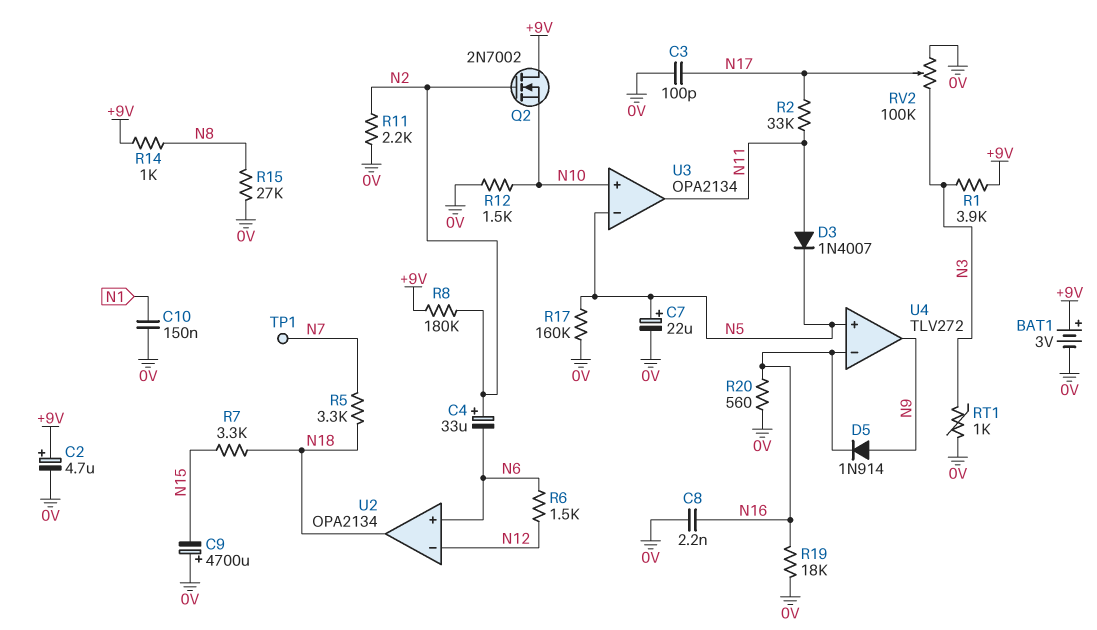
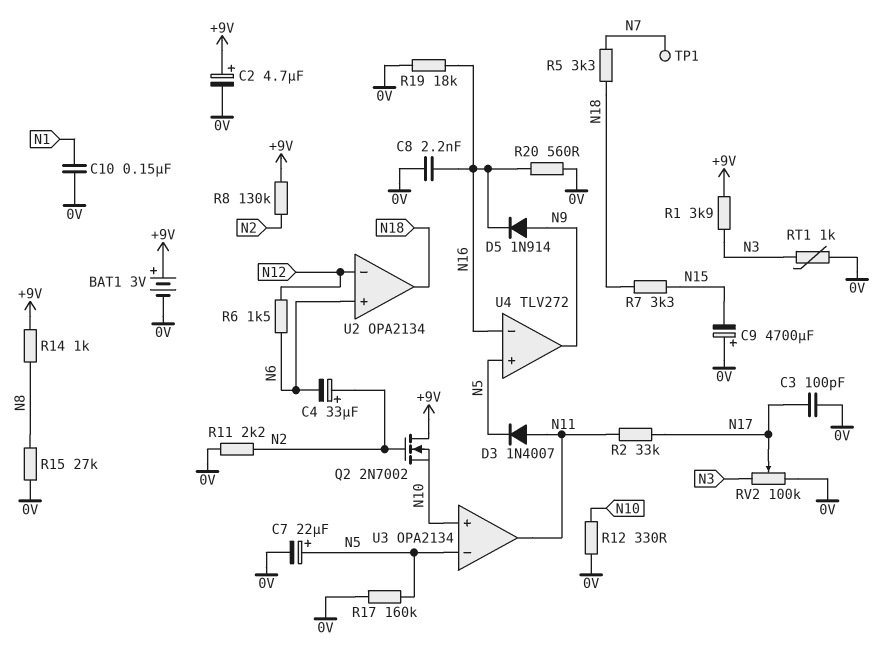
R8: 180k (+9V, N2) -> 130k (+9V, N2)
R12: 1.5k (0V, N10) -> 330 (0V, N10)

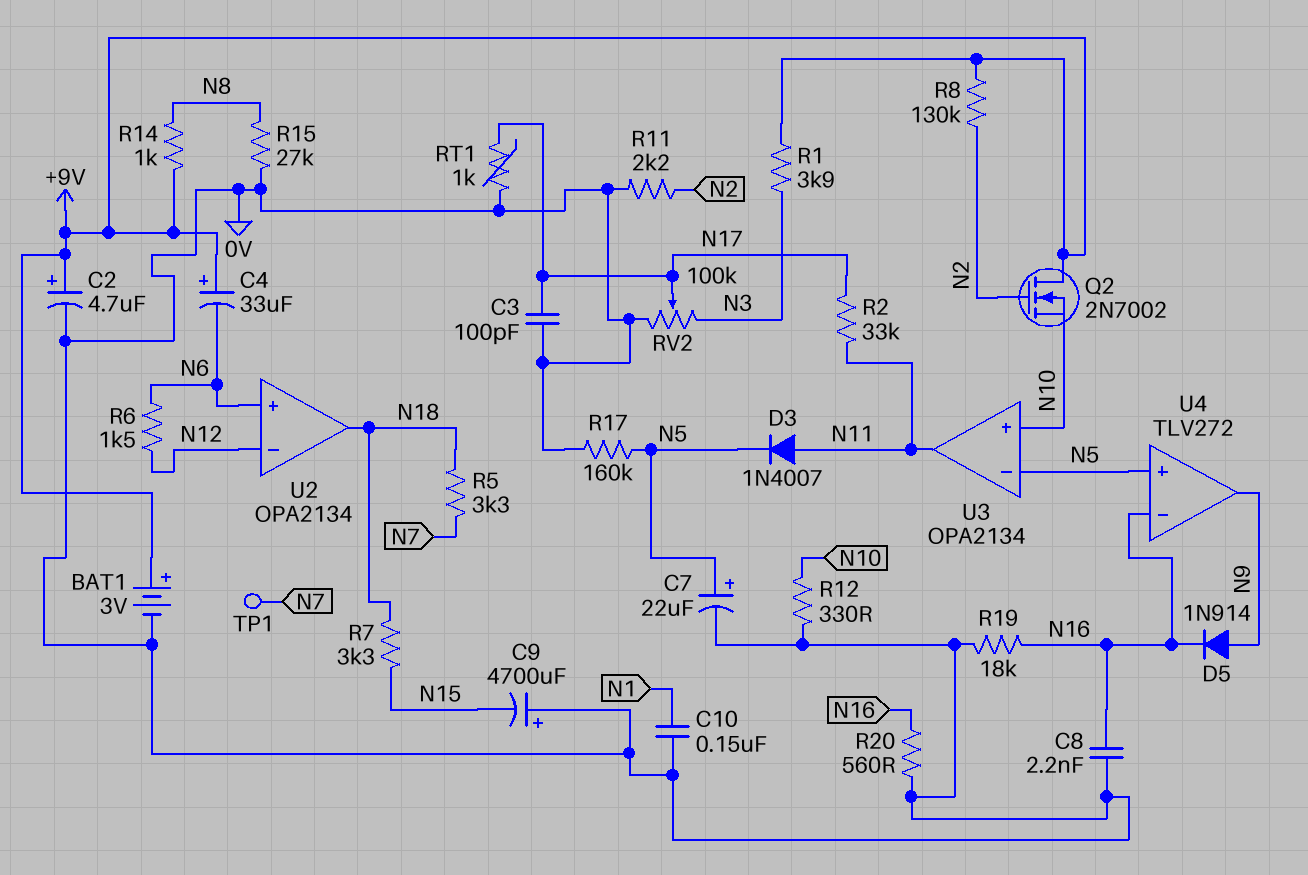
C4: 33uF (plus N2, minus N6) -> 33uF (plus +9V, minus N6)
RT1: 1k (0V, N3) -> 1k (0V, N17)

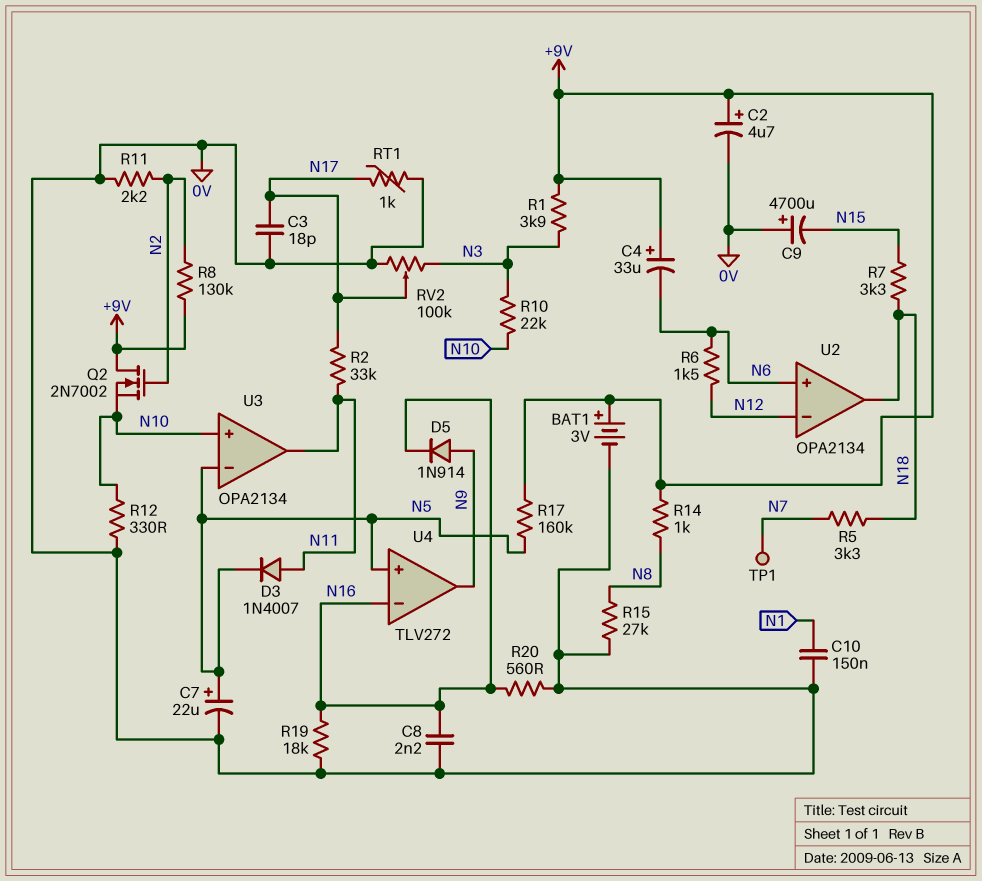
C3: 100pF (0V, N17) -> 18pF (0V, N17)
R10: none -> 22k (N3, N10)
R17: 160k (0V, N5) -> 160k (+9V, N5)

